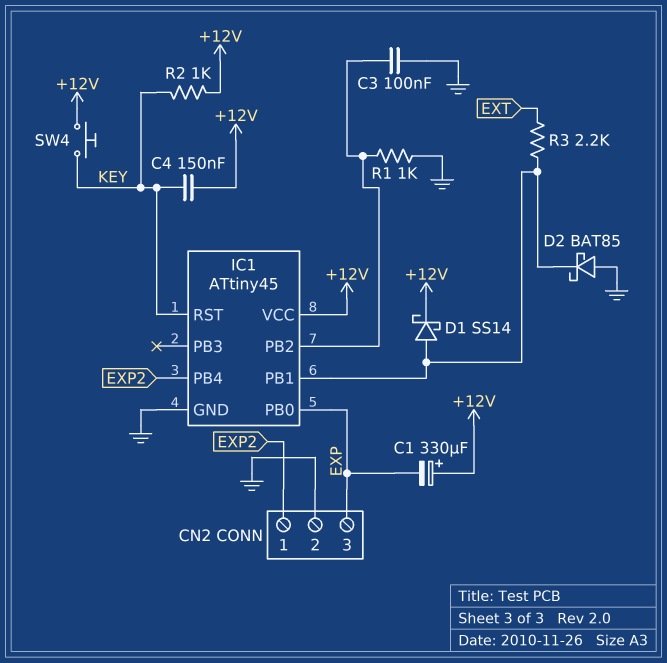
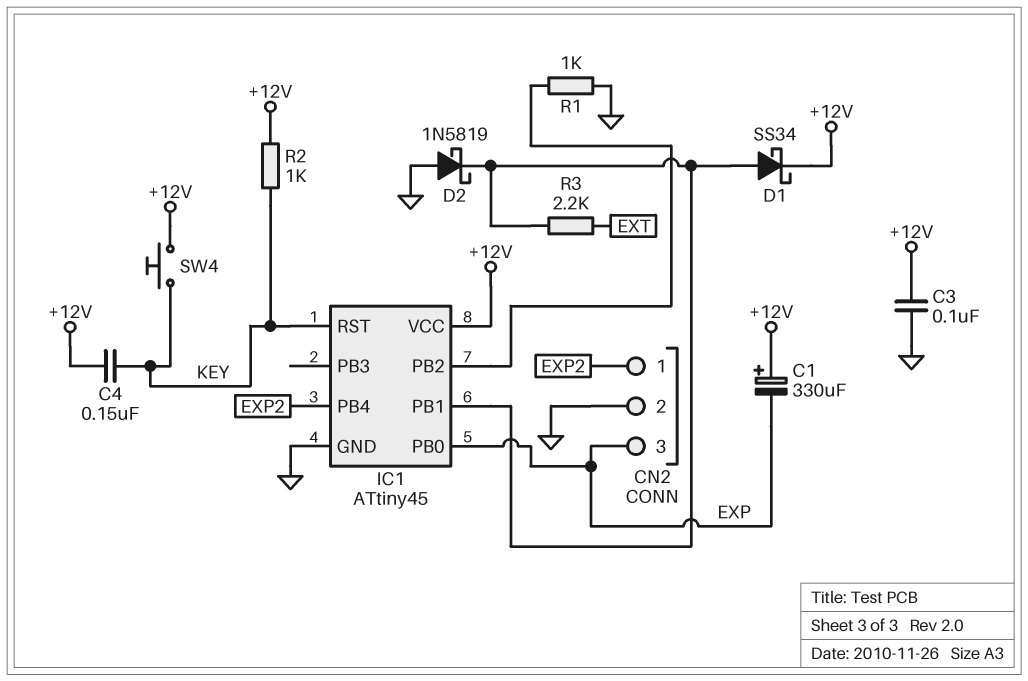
C3: 100nF (GND, IC1/PB2) -> 100nF (+12V, GND)
D1: schottky SS14 (A IC1/PB1, K +12V) -> schottky SS34 (A IC1/PB1, K +12V)
D2: schottky BAT85 (A GND, K IC1/PB1) -> schottky 1N5819 (A GND, K IC1/PB1)

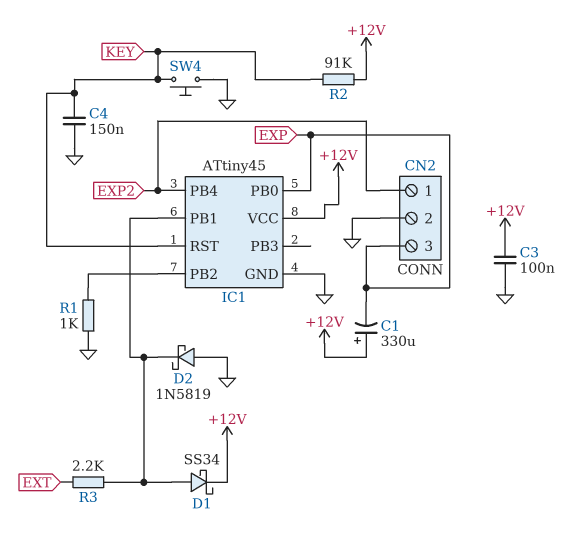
C4: 150nF (+12V, KEY) -> 150nF (GND, KEY)
R2: 1k (+12V, KEY) -> 91k (+12V, KEY)
SW4: button (+12V, KEY) -> button (GND, KEY)

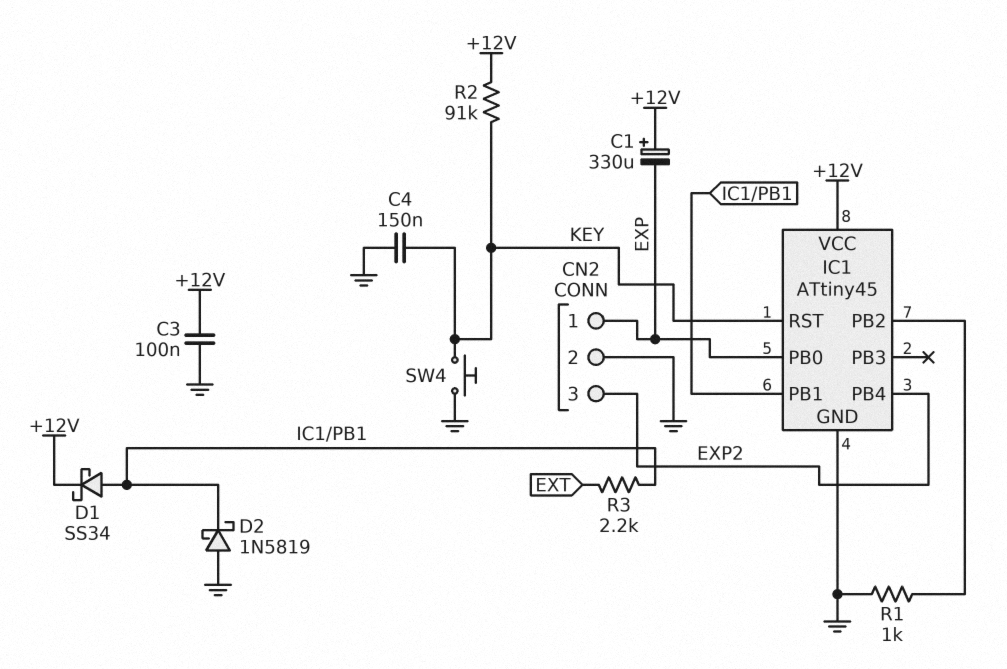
CN2 pin 1: EXP2 -> EXP
CN2 pin 3: EXP -> EXP2

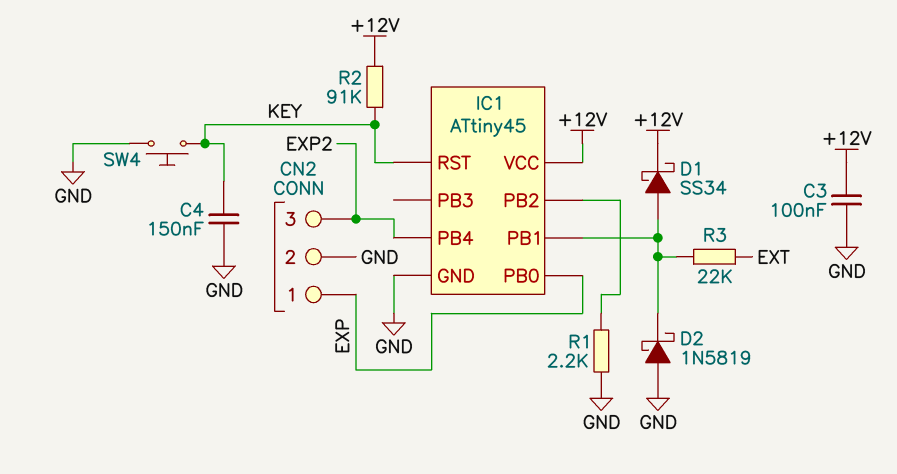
C1: 330uF (plus +12V, minus EXP) -> none
R1: 1k (GND, IC1/PB2) -> 2.2k (GND, IC1/PB2)
R3: 2.2k (EXT, IC1/PB1) -> 22k (EXT, IC1/PB1)

